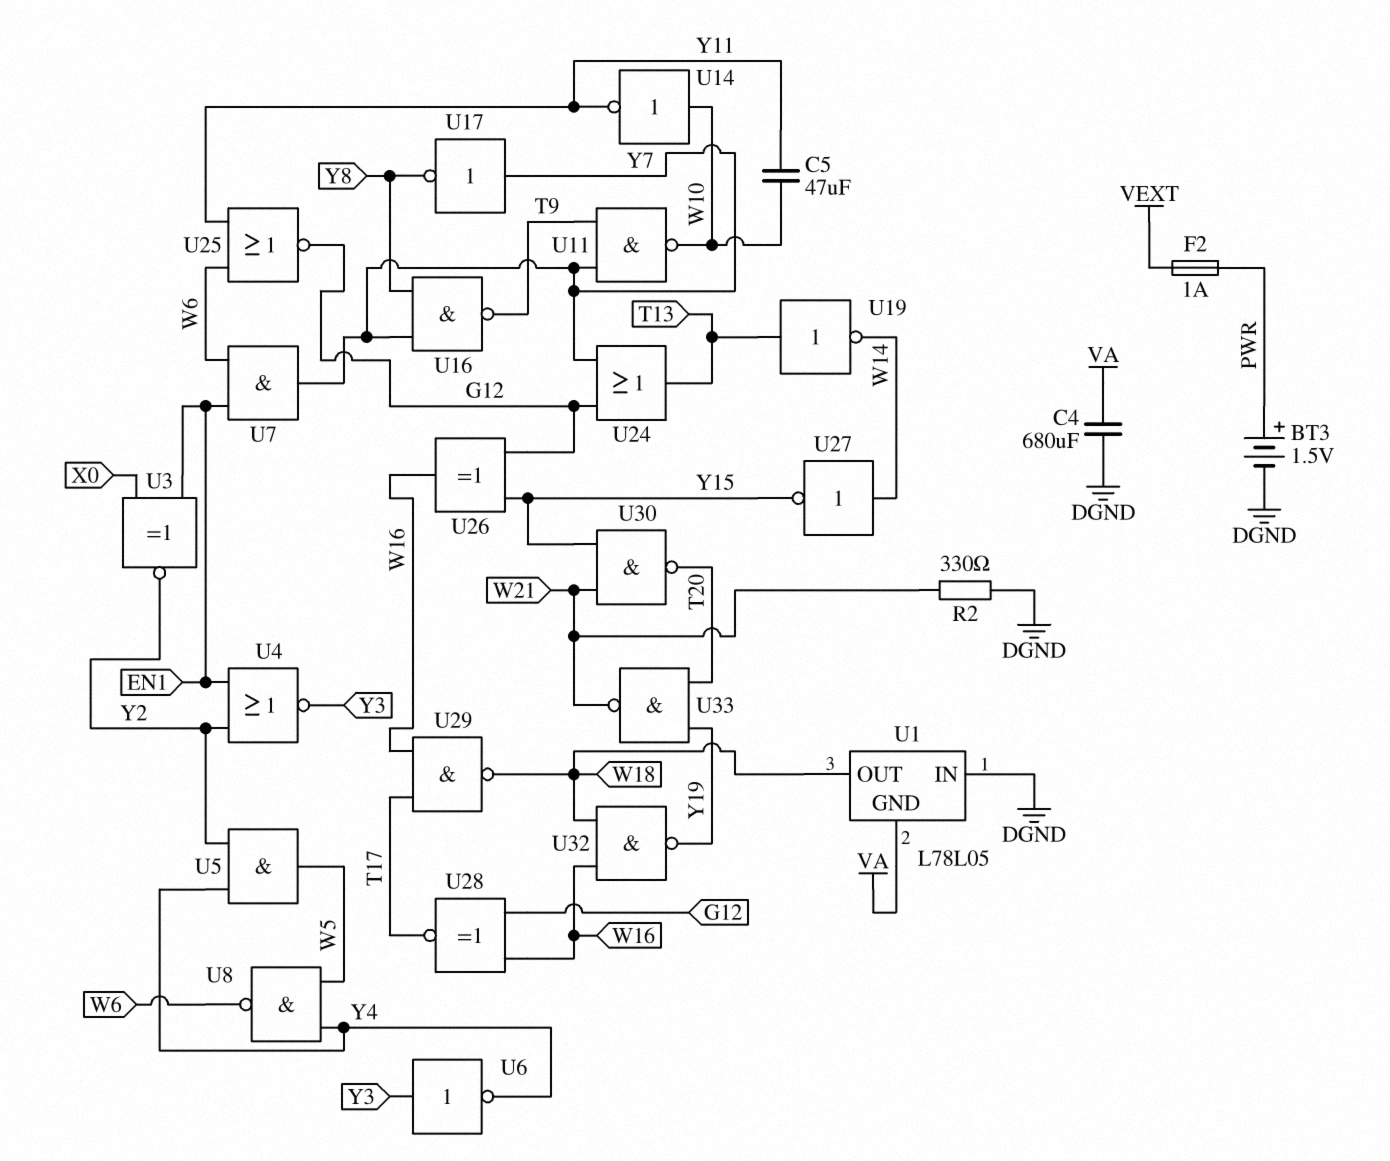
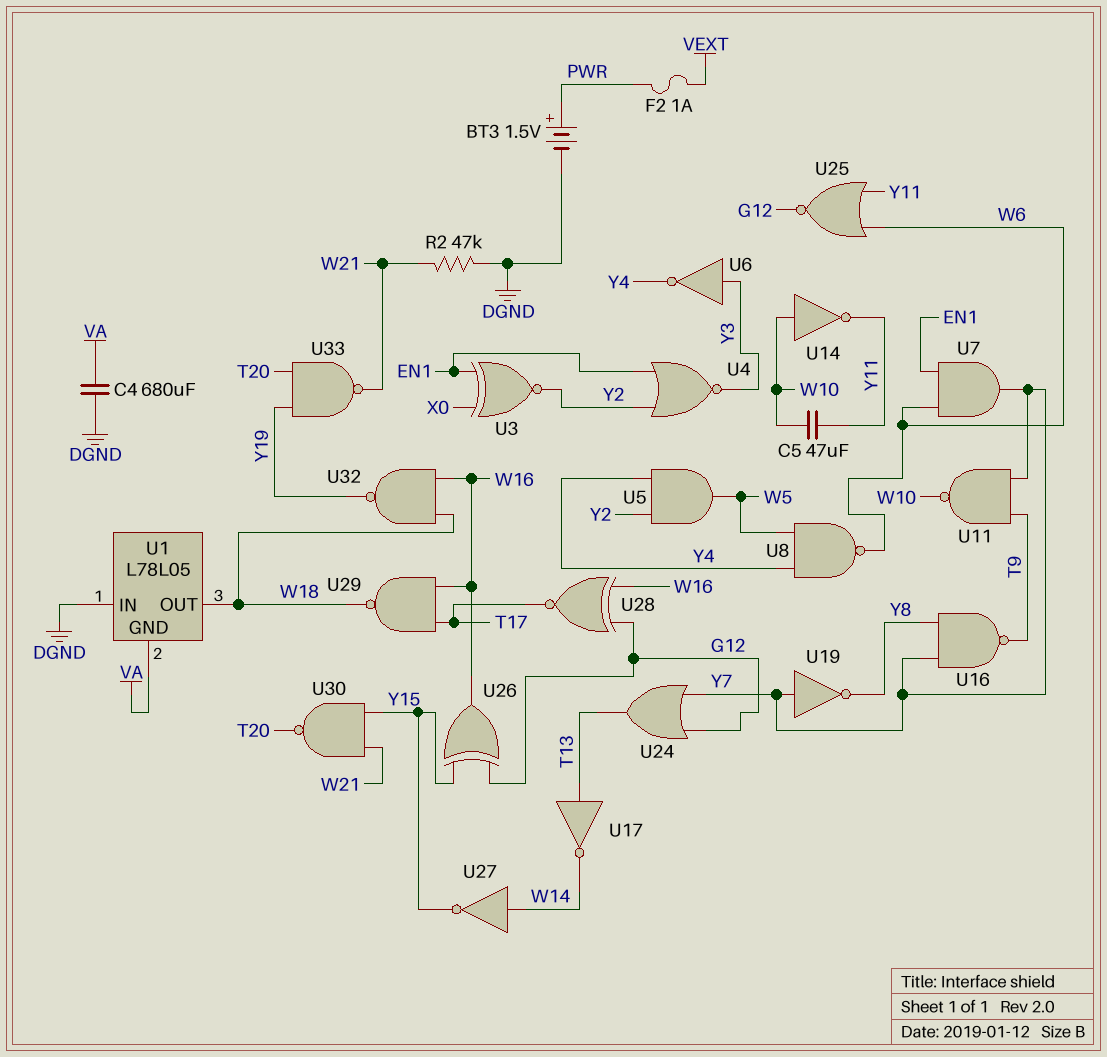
R2: 330 (DGND, W21) -> 47k (DGND, W21)
U17: NOT (in Y7, out Y8) -> NOT (in T13, out W14)
U19: NOT (in T13, out W14) -> NOT (in Y7, out Y8)

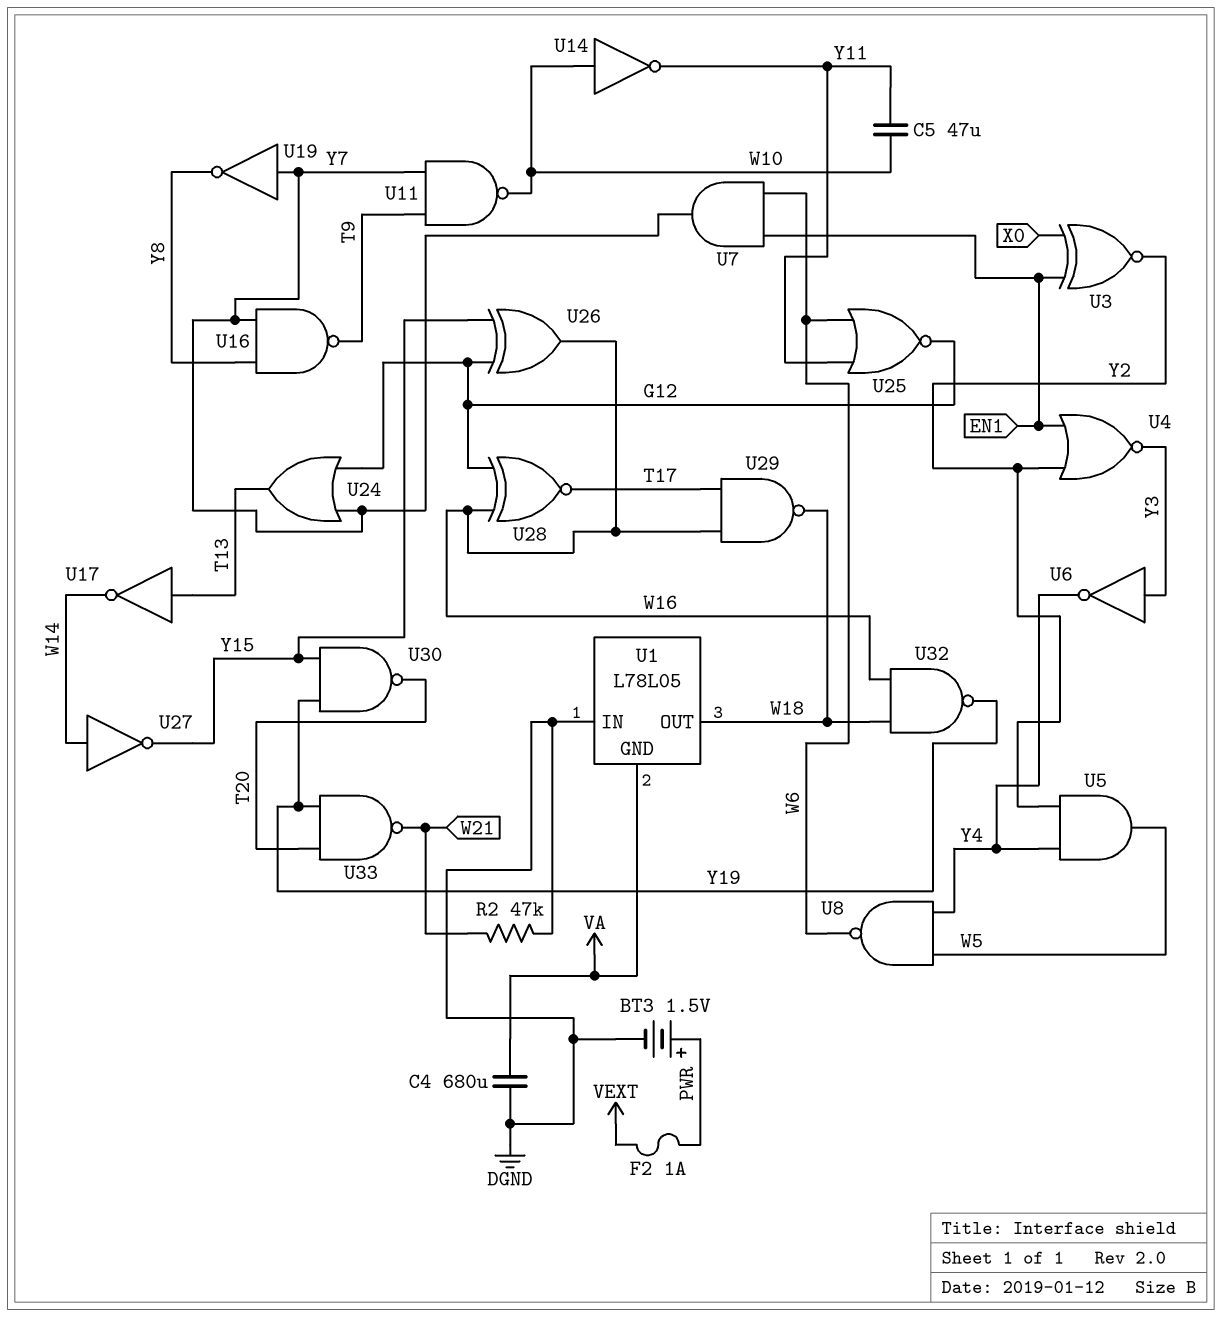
U30: NAND (in W21, in Y15, out T20) -> NAND (in Y15, in Y19, out T20)

